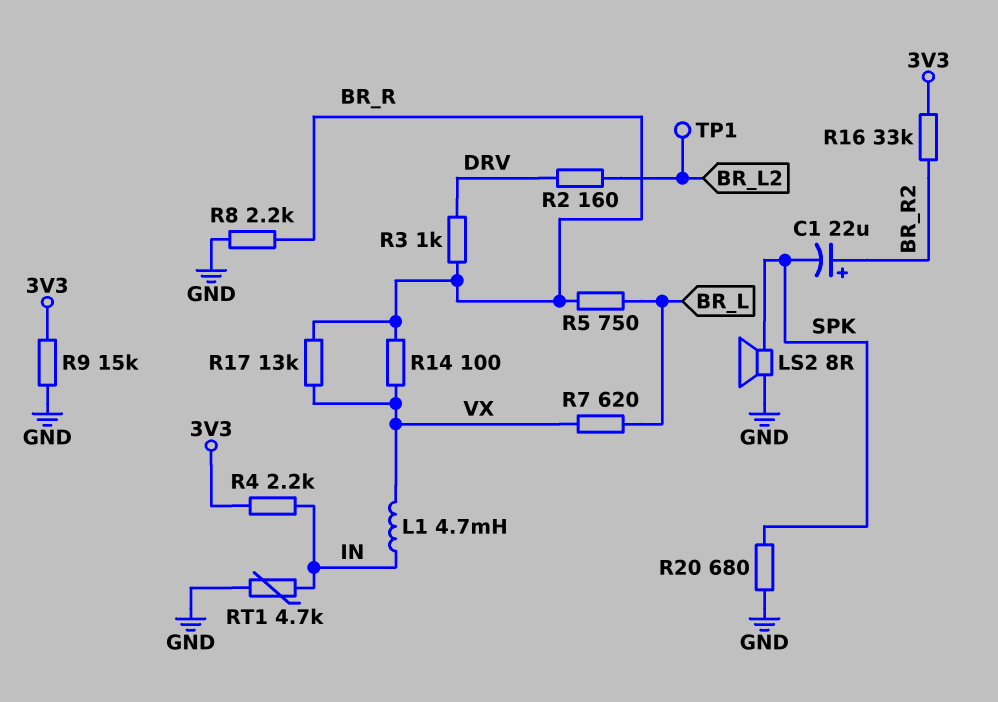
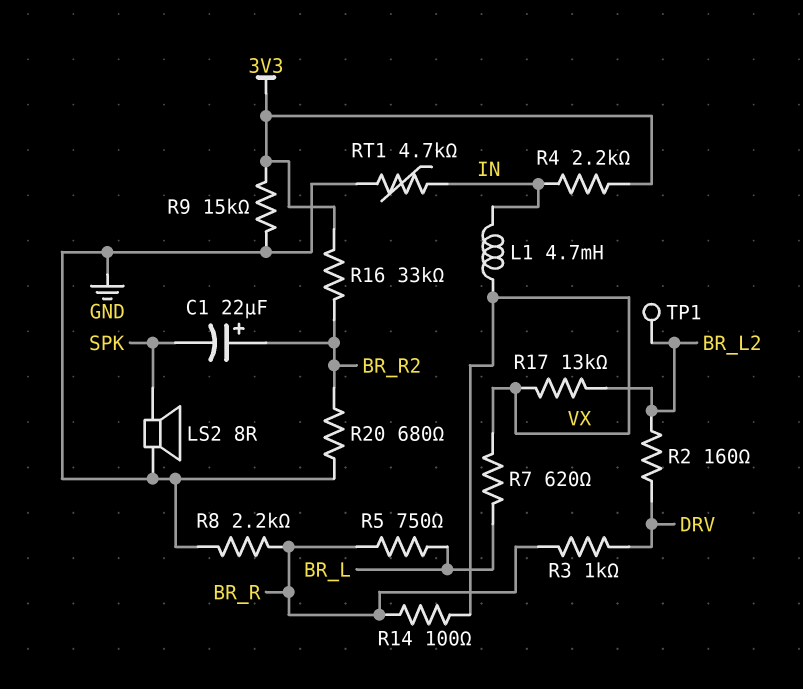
R17: 13k (BR_R, VX) -> 13k (BR_L2, VX)
R20: 680 (GND, SPK) -> 680 (BR_R2, GND)

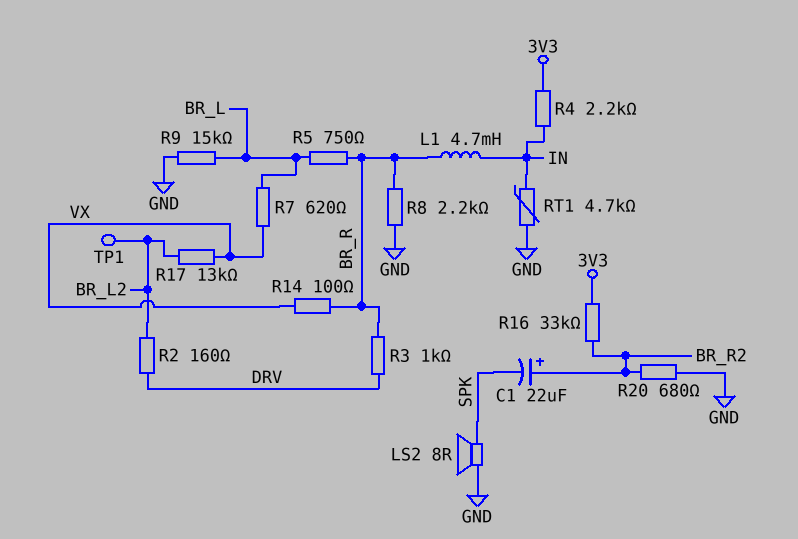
L1: 4.7mH (IN, VX) -> 4.7mH (BR_R, IN)
R9: 15k (3V3, GND) -> 15k (BR_L, GND)

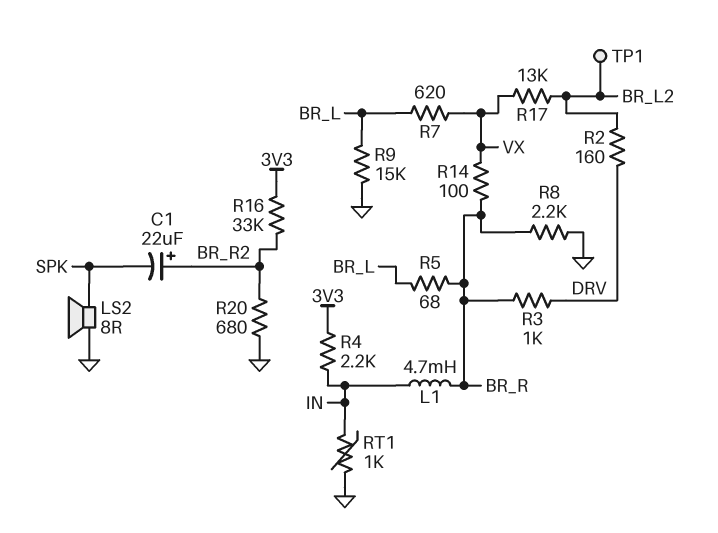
R5: 750 (BR_L, BR_R) -> 68 (BR_L, BR_R)
RT1: 4.7k (GND, IN) -> 1k (GND, IN)

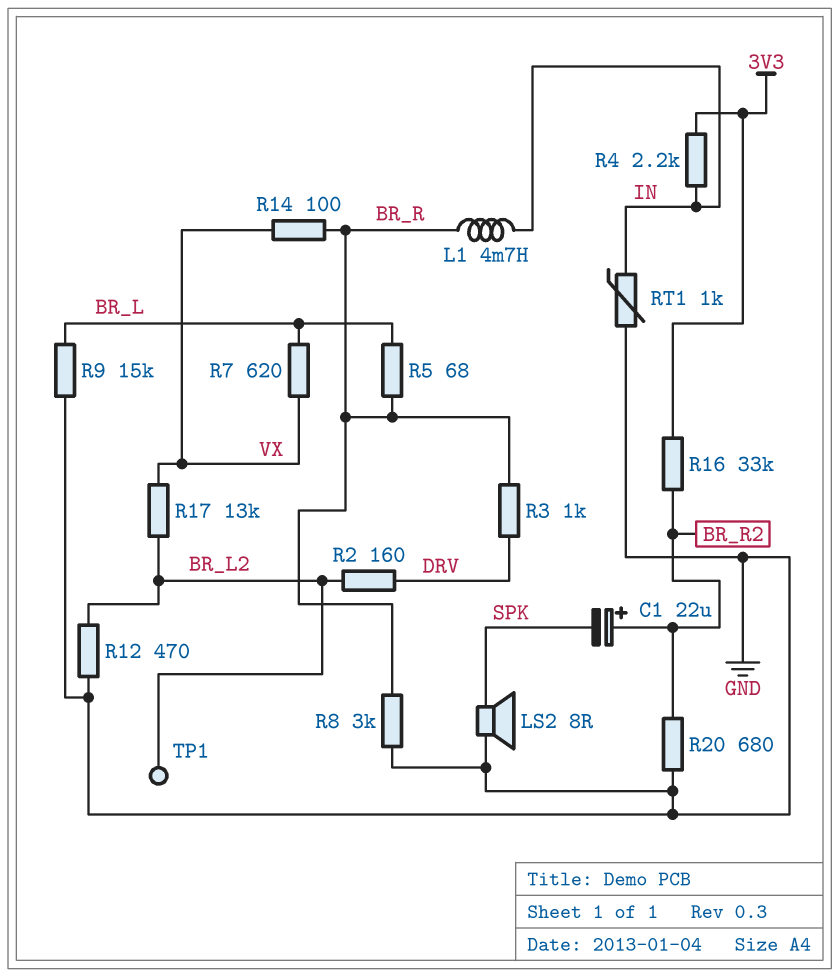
R8: 2.2k (BR_R, GND) -> 3k (BR_R, GND)
R12: none -> 470 (BR_L2, GND)

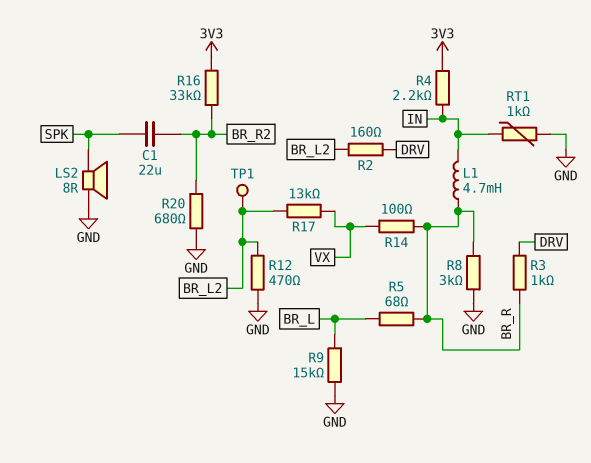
C1: 22uF (plus BR_R2, minus SPK) -> 22uF (BR_R2, SPK)
R7: 620 (BR_L, VX) -> none

